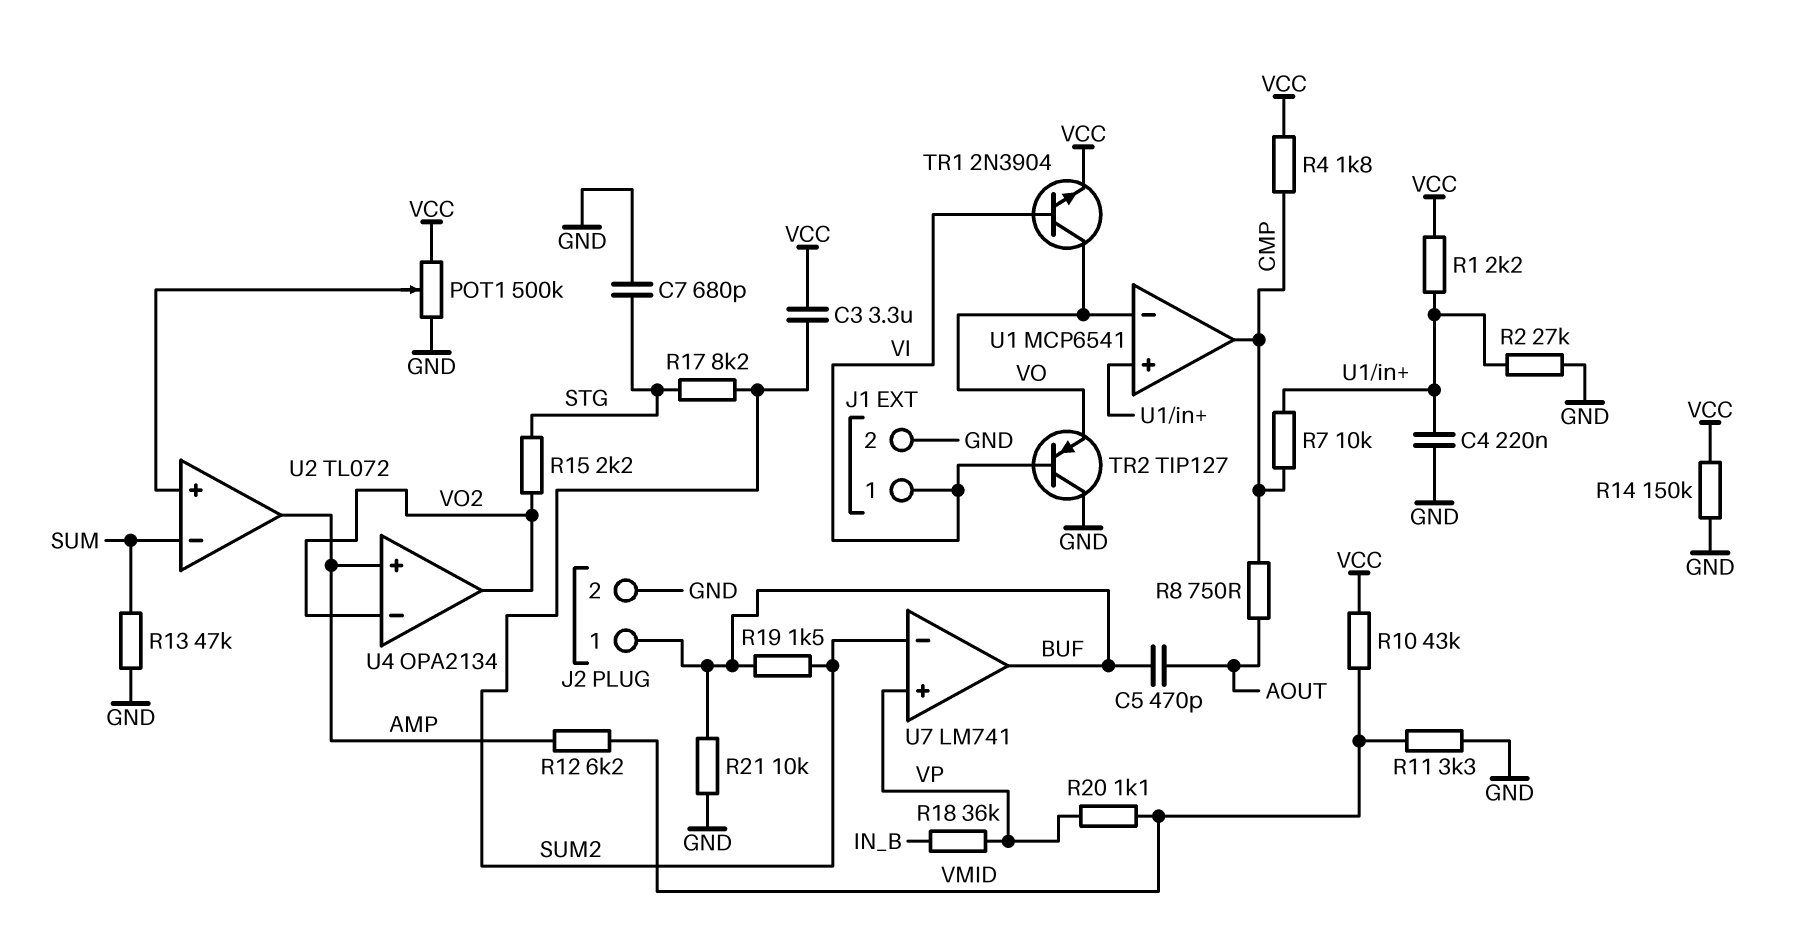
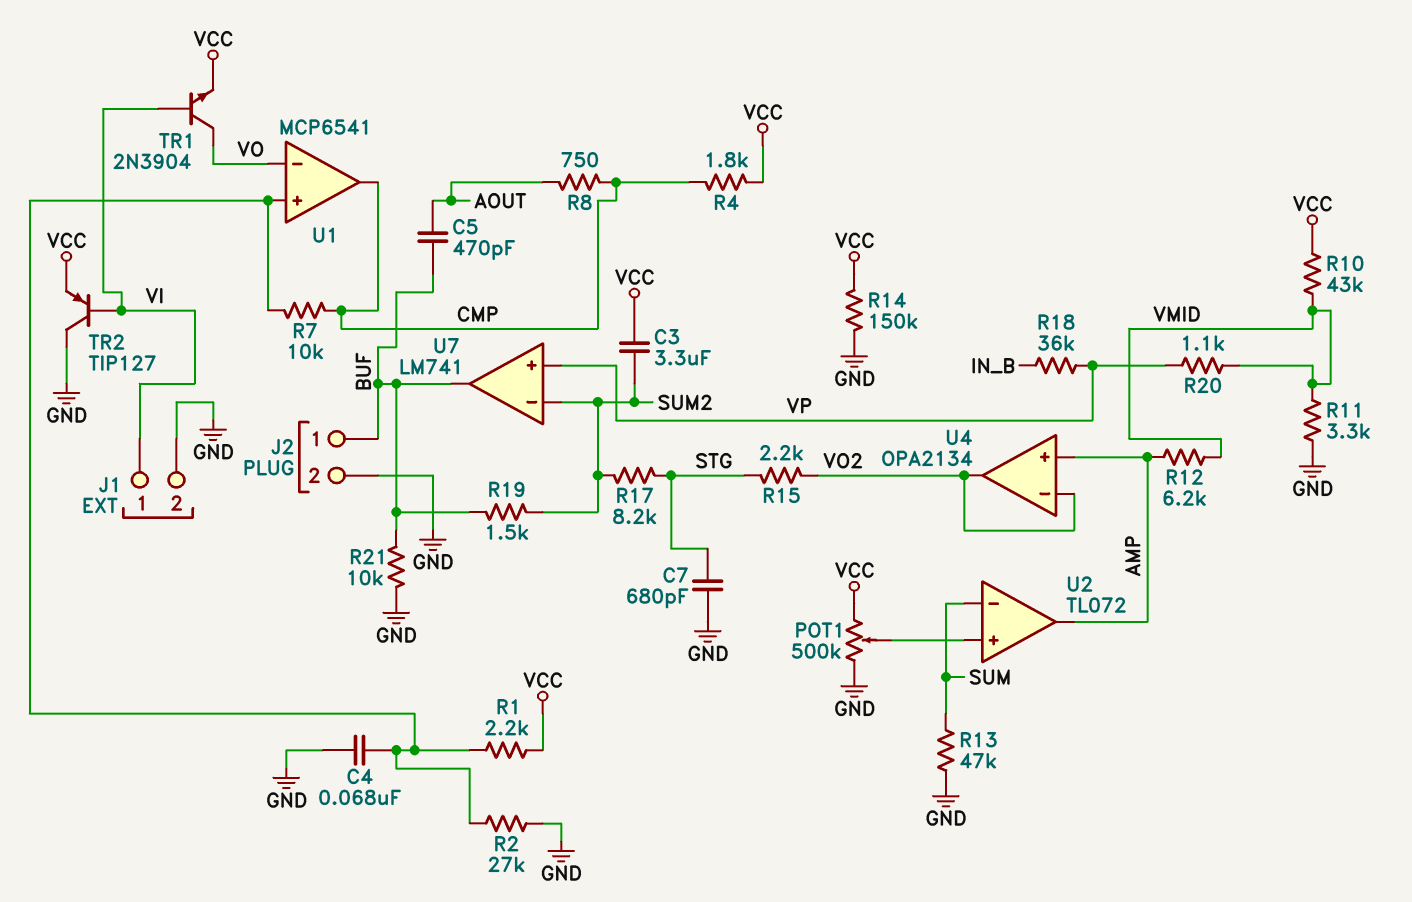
C4: 220nF (GND, U1/in+) -> 68nF (GND, U1/in+)
TR2: PNP TIP127 (B VI, C GND, E VO) -> PNP TIP127 (B VI, C GND, E VCC)

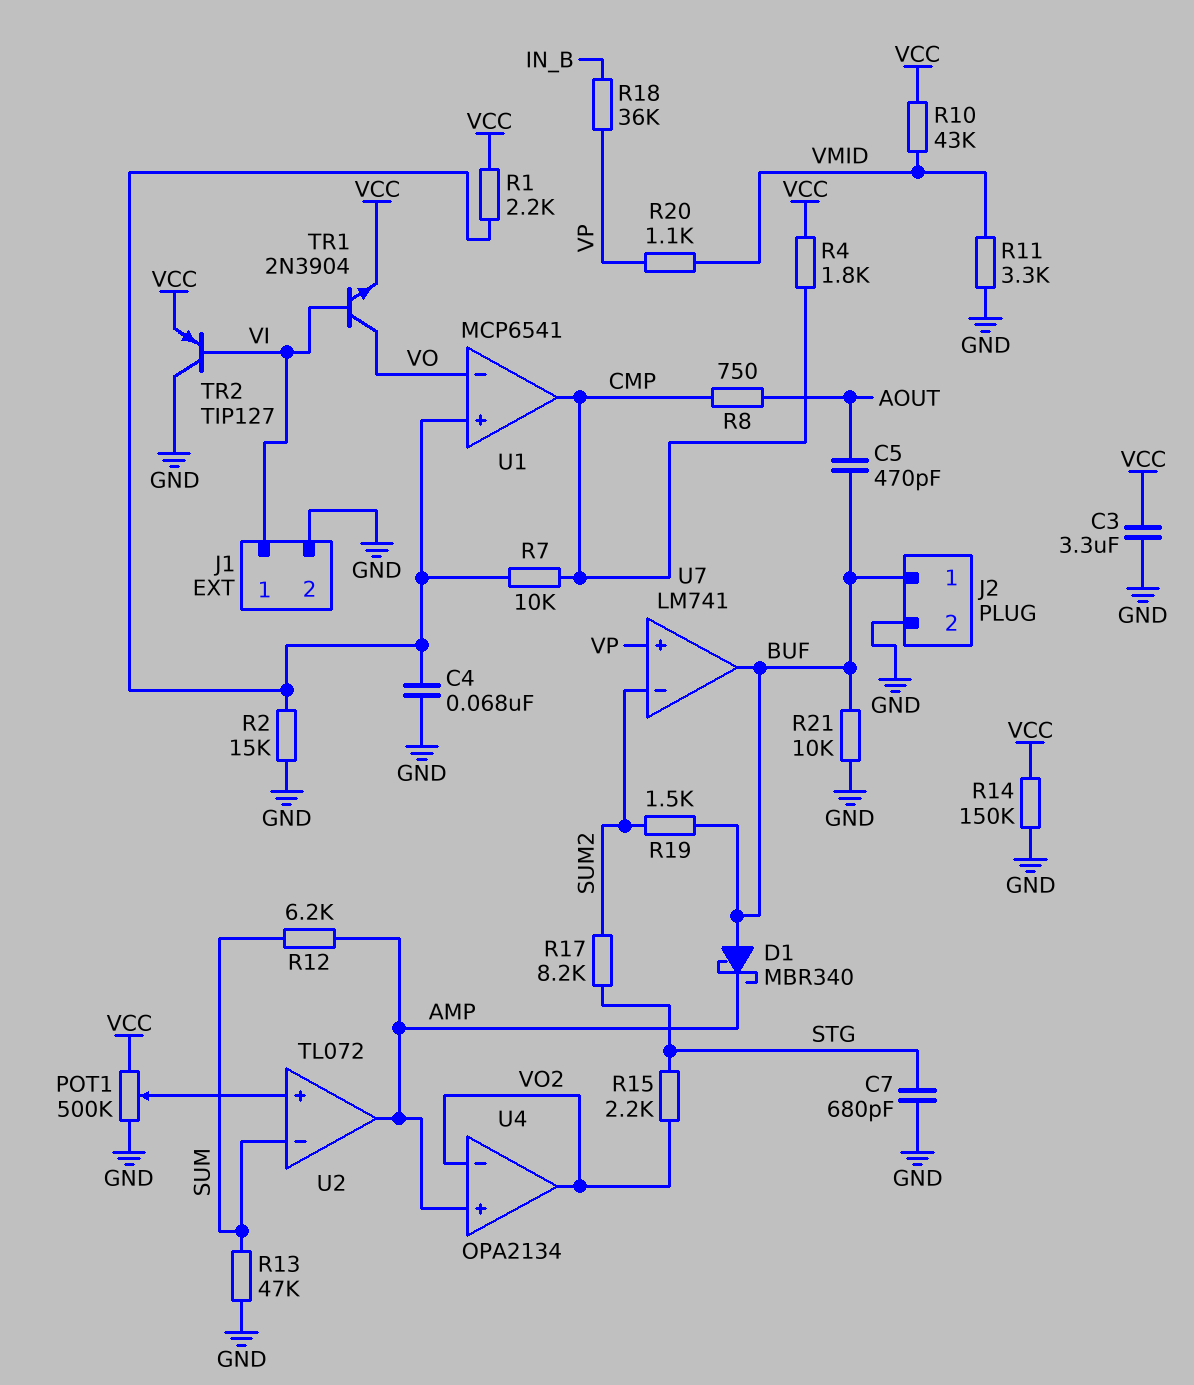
C3: 3.3uF (SUM2, VCC) -> 3.3uF (GND, VCC)
D1: none -> schottky MBR340 (A BUF, K AMP)
R2: 27k (GND, U1/in+) -> 15k (GND, U1/in+)
R12: 6.2k (AMP, VMID) -> 6.2k (AMP, SUM)

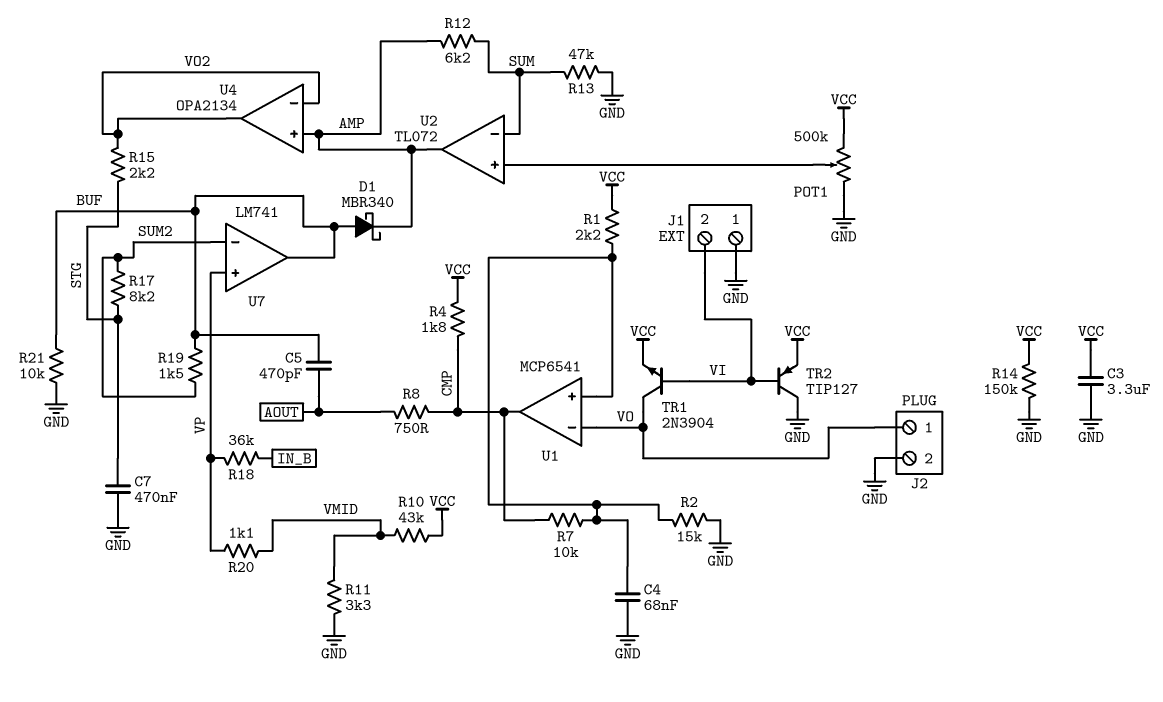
C7: 680pF (GND, STG) -> 470nF (GND, STG)
J1 pin 1: VI -> GND
J1 pin 2: GND -> VI
J2 pin 1: BUF -> VO

